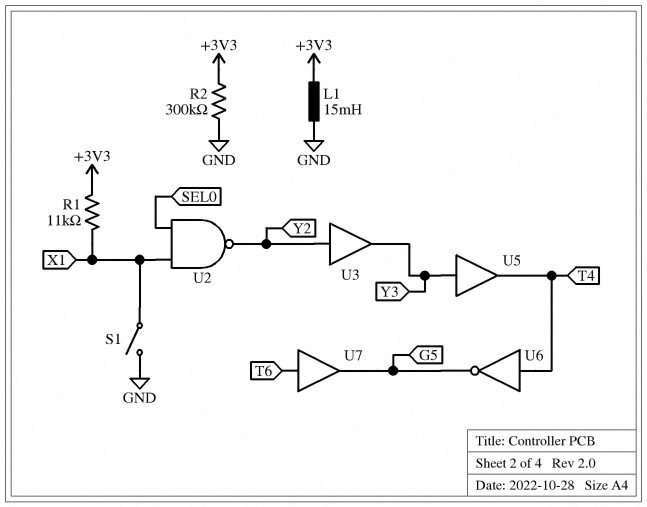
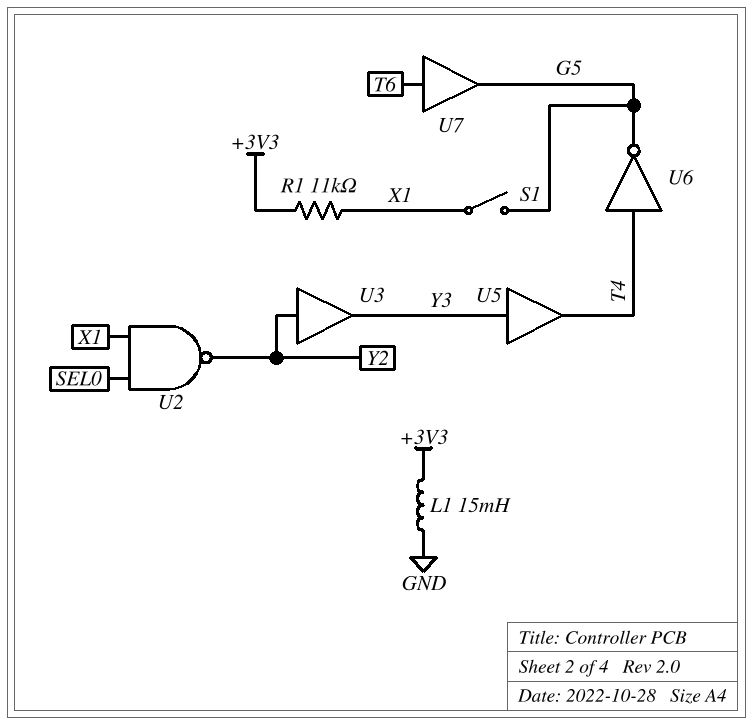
R2: 300k (+3V3, GND) -> none
S1: switch (GND, X1) -> switch (G5, X1)

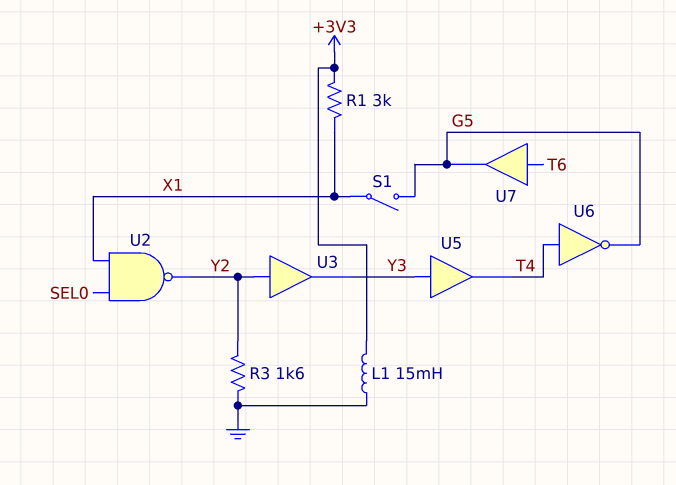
R1: 11k (+3V3, X1) -> 3k (+3V3, X1)
R3: none -> 1.6k (GND, Y2)

